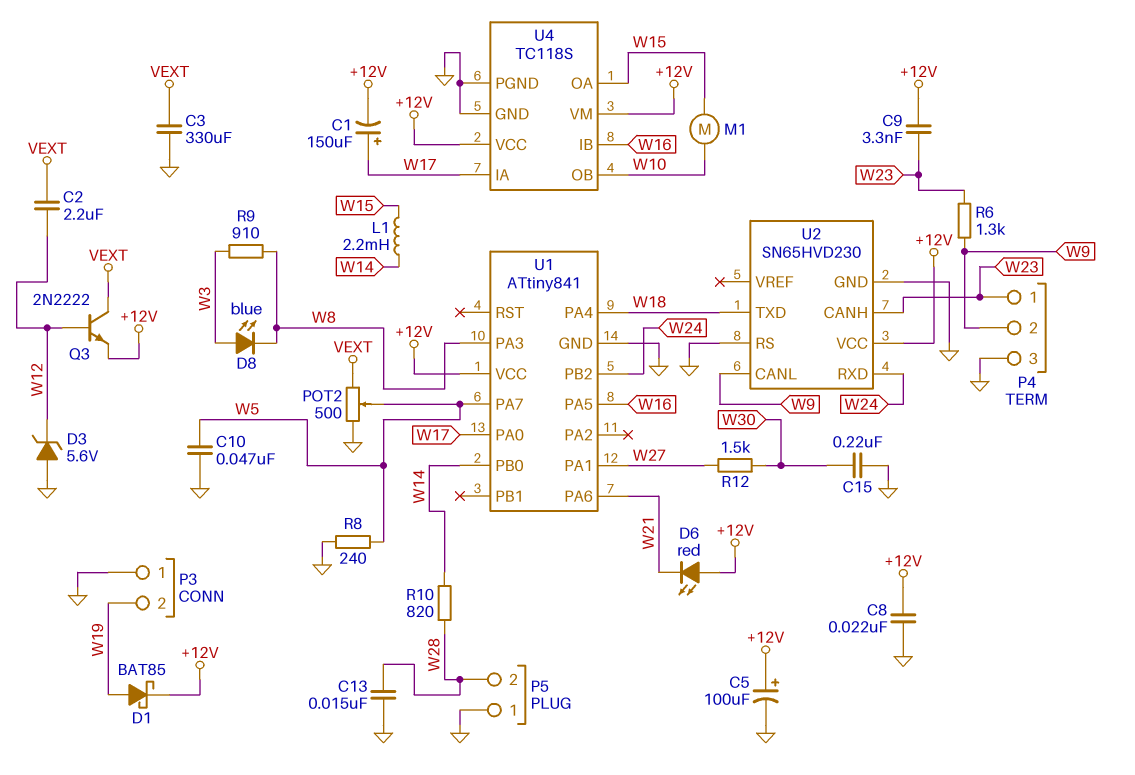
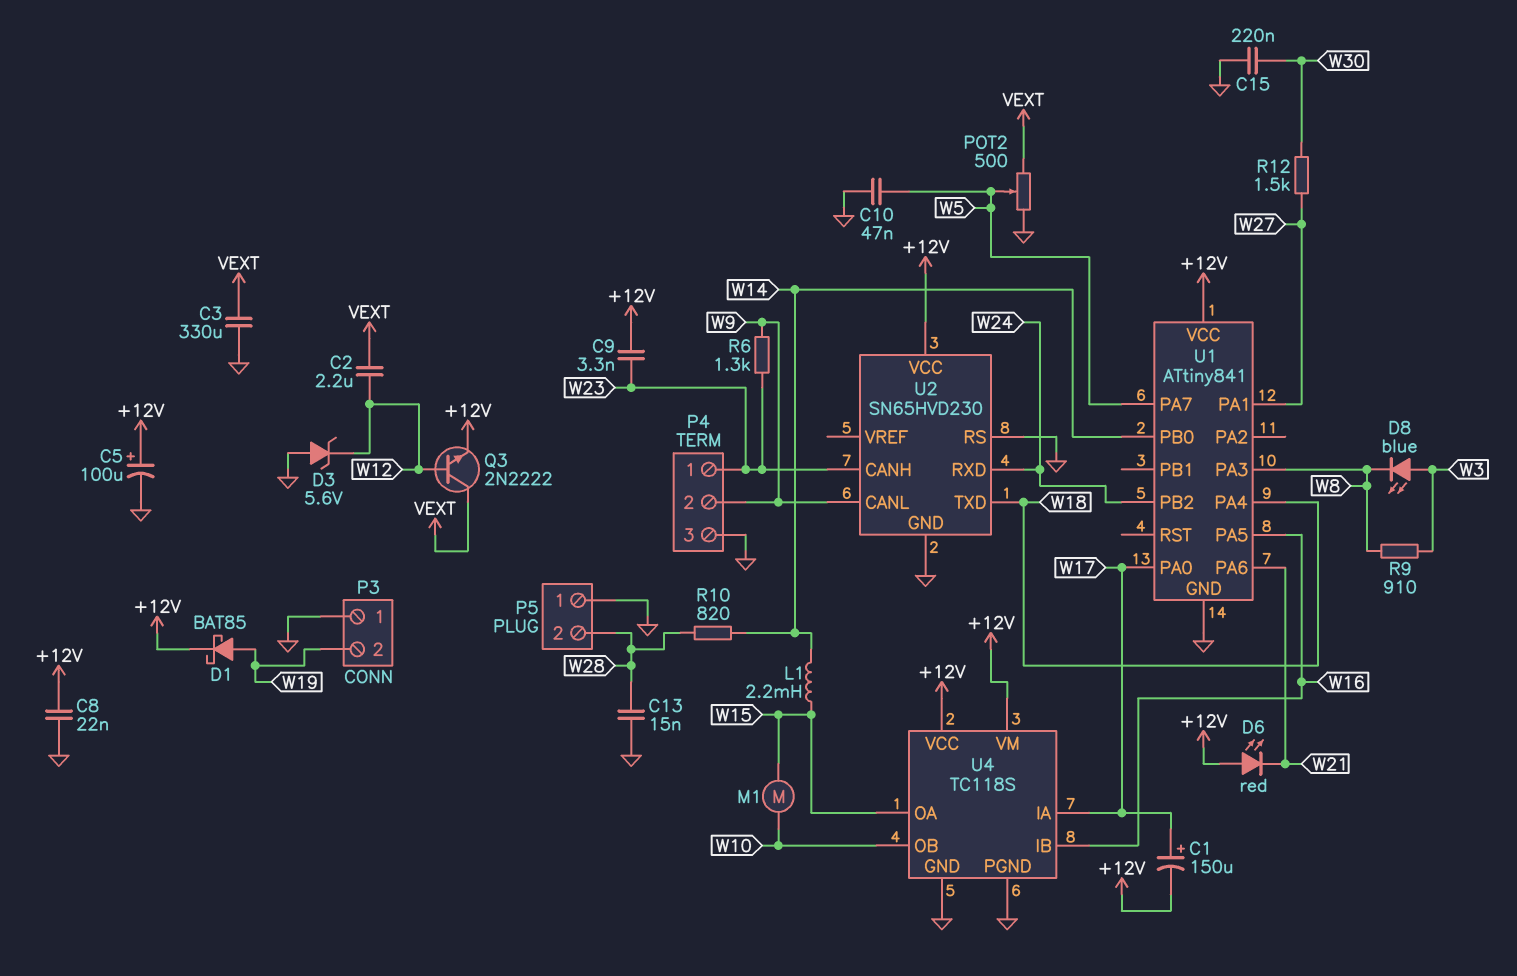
R8: 240 (GND, W5) -> none

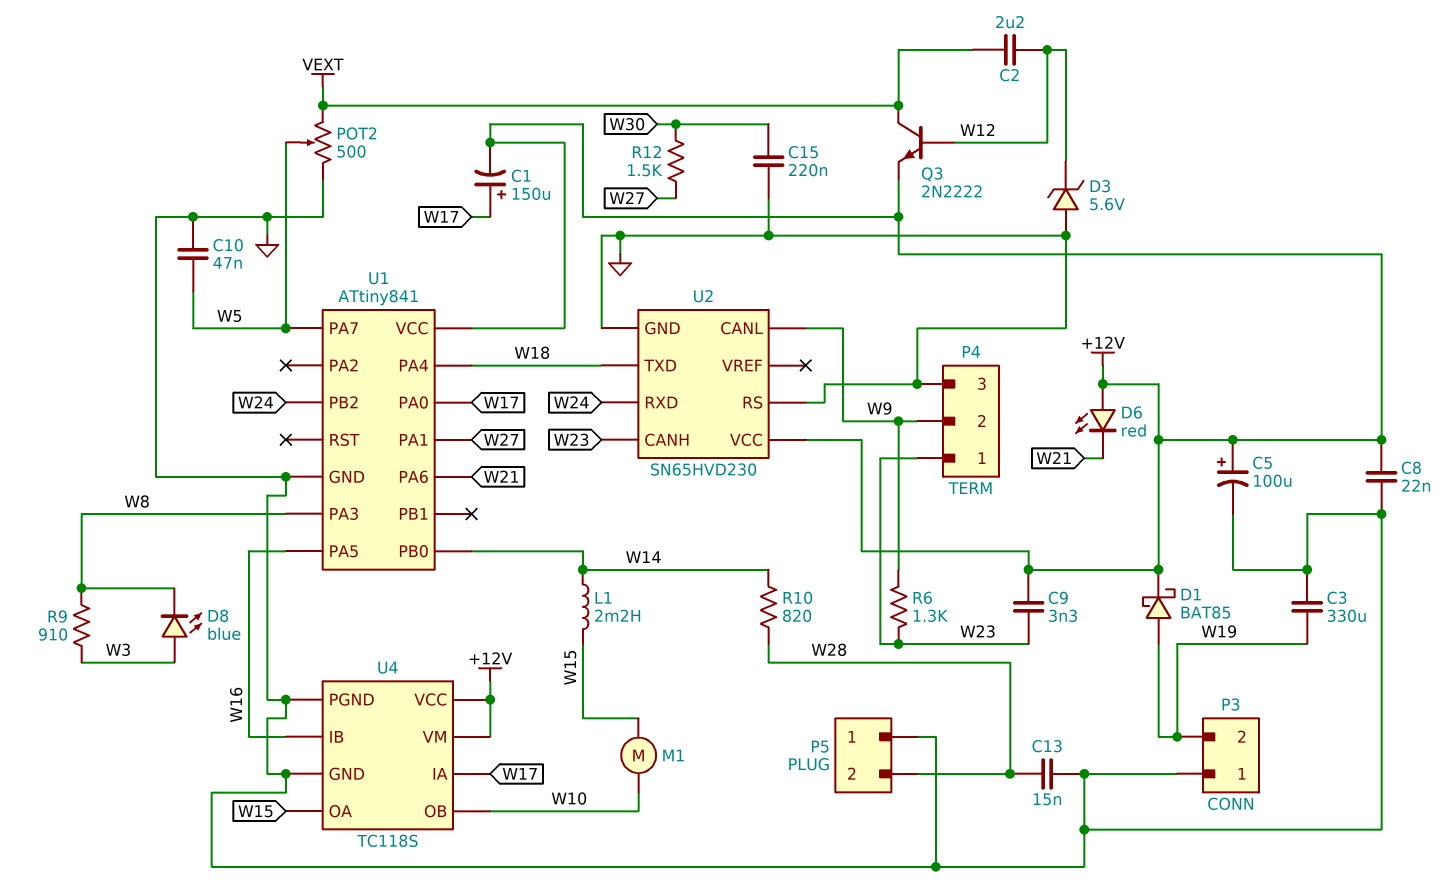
C3: 330uF (GND, VEXT) -> 330uF (GND, W19)

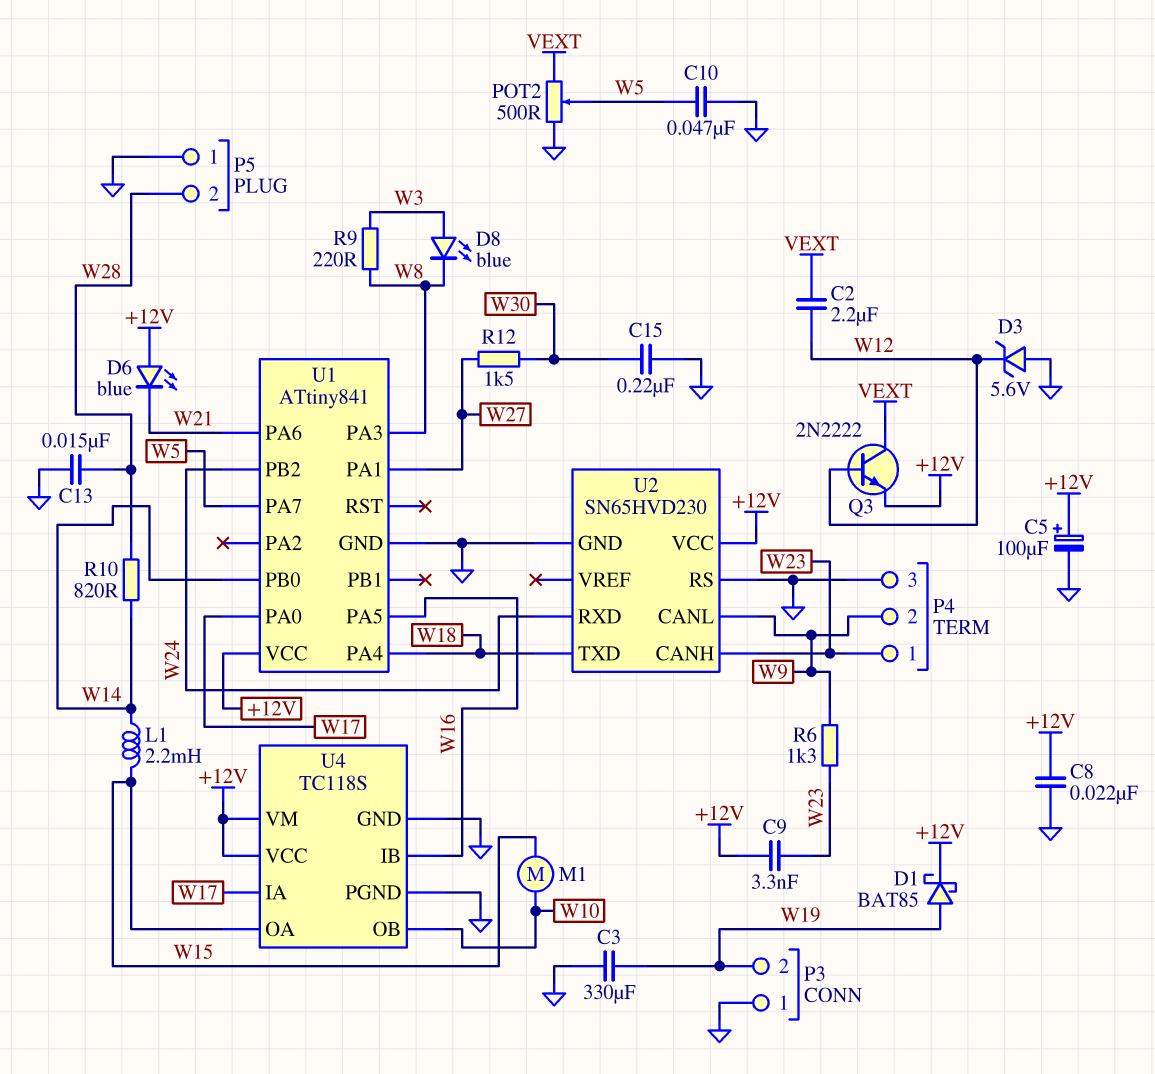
C1: 150uF (plus W17, minus +12V) -> none
D6: LED red (A +12V, K W21) -> LED blue (A +12V, K W21)
R9: 910 (W3, W8) -> 220 (W3, W8)

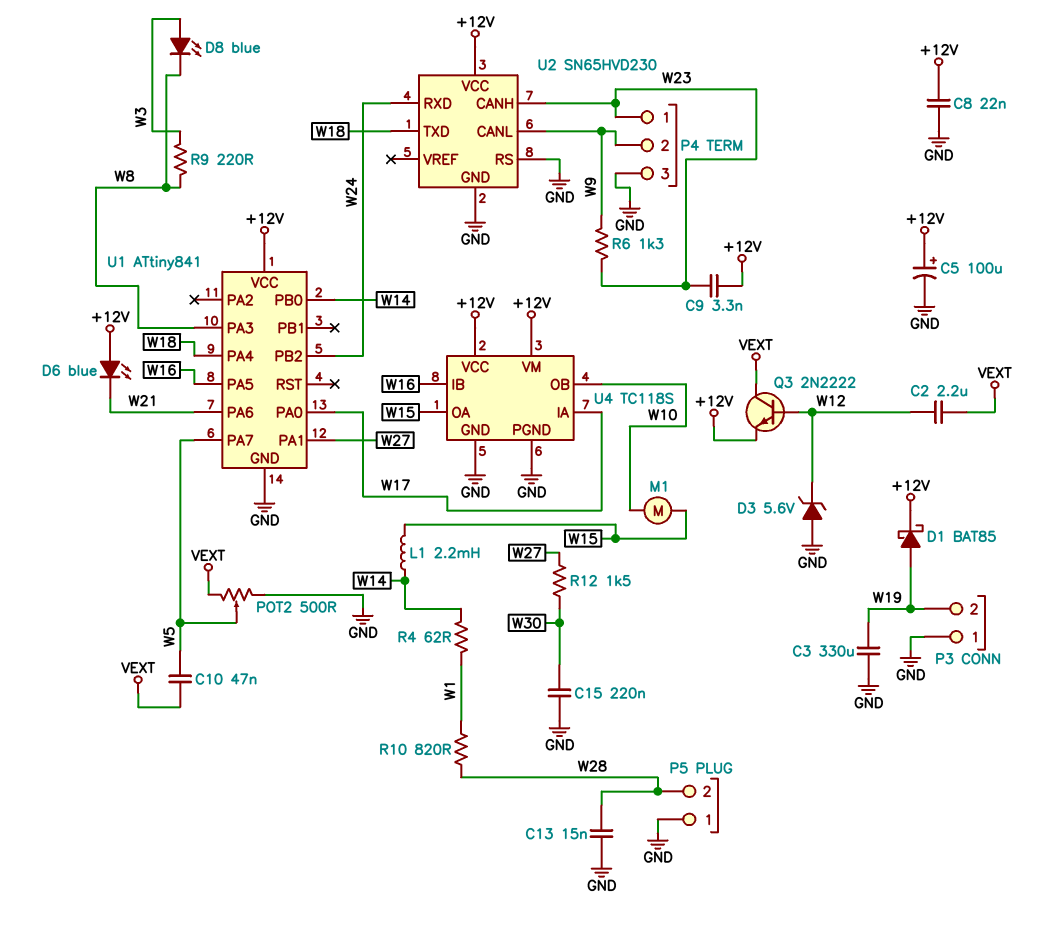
C10: 47nF (GND, W5) -> 47nF (VEXT, W5)
R4: none -> 62 (W1, W14)
R10: 820 (W14, W28) -> 820 (W1, W28)

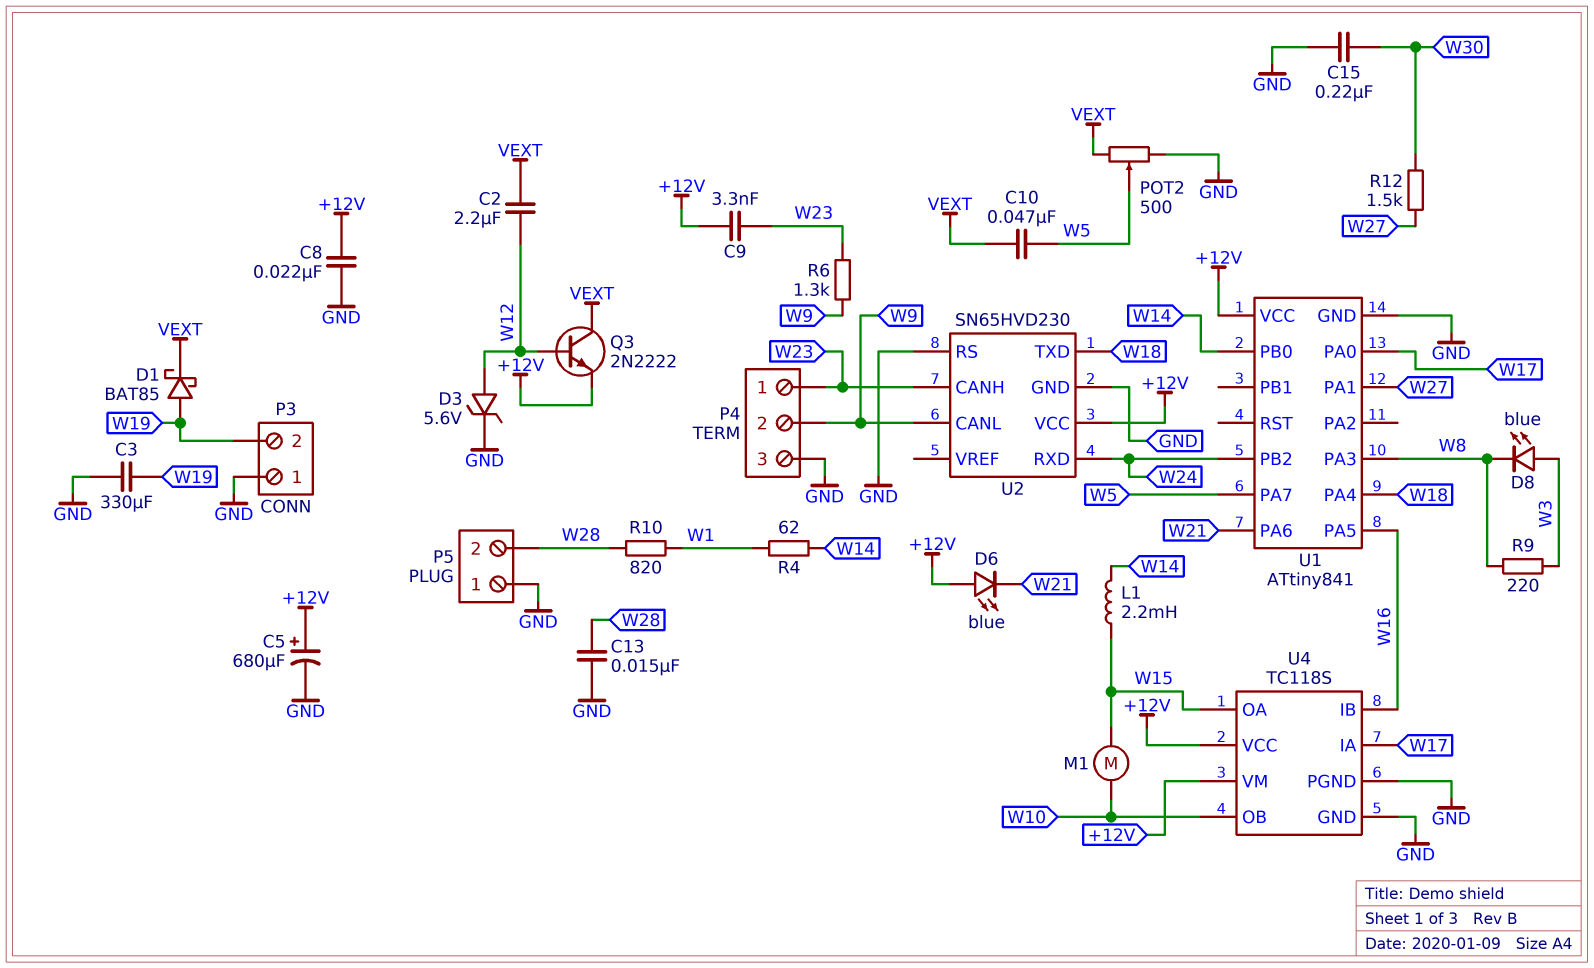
C5: 100uF (plus +12V, minus GND) -> 680uF (plus +12V, minus GND)
D1: schottky BAT85 (A W19, K +12V) -> schottky BAT85 (A W19, K VEXT)
D3: zener 5.6V (A GND, K W12) -> zener 5.6V (A W12, K GND)

